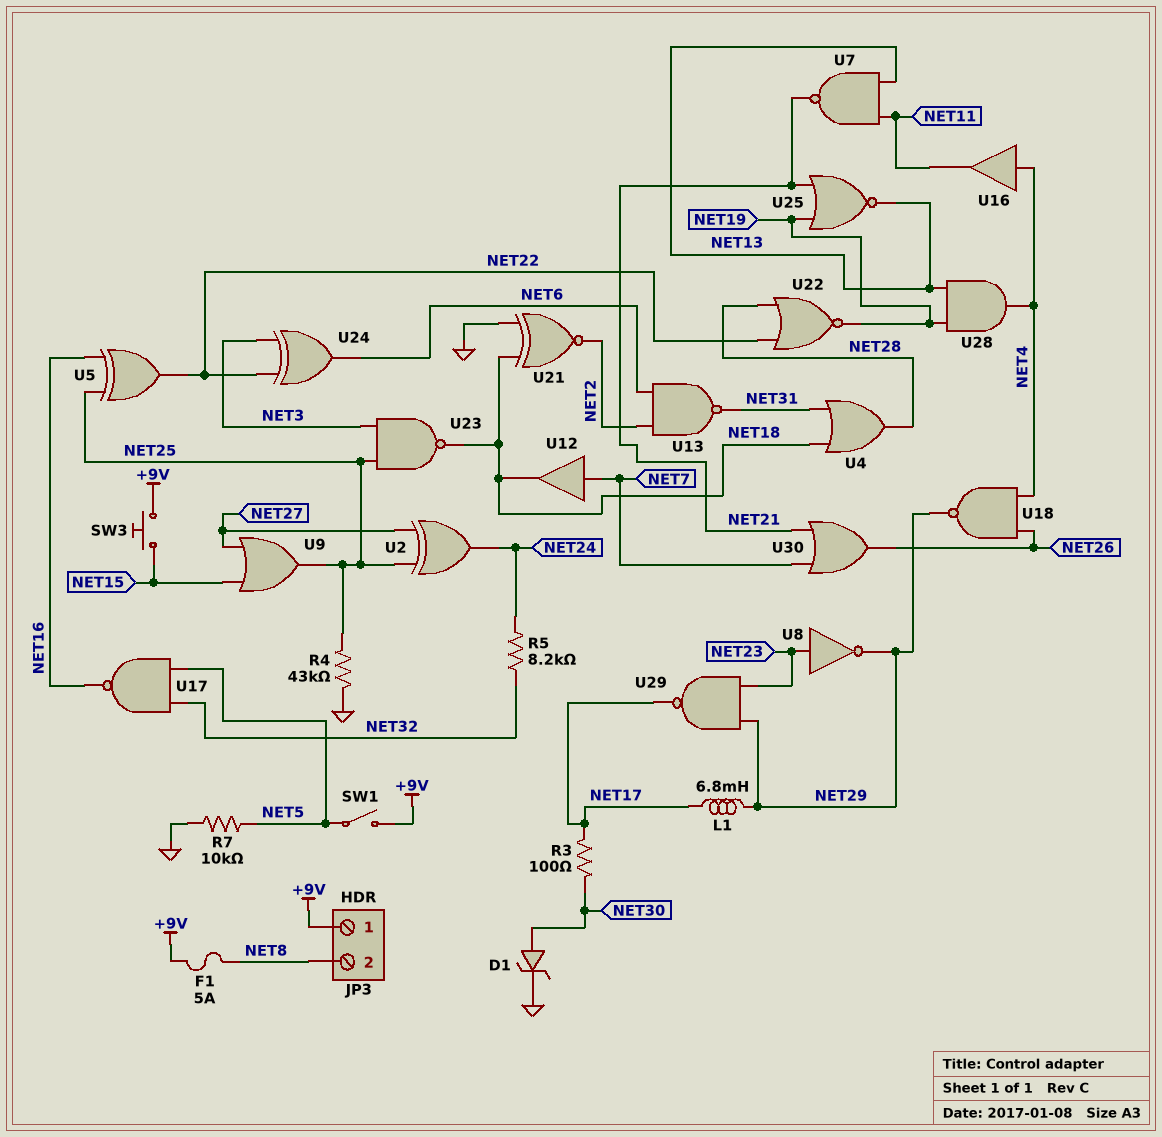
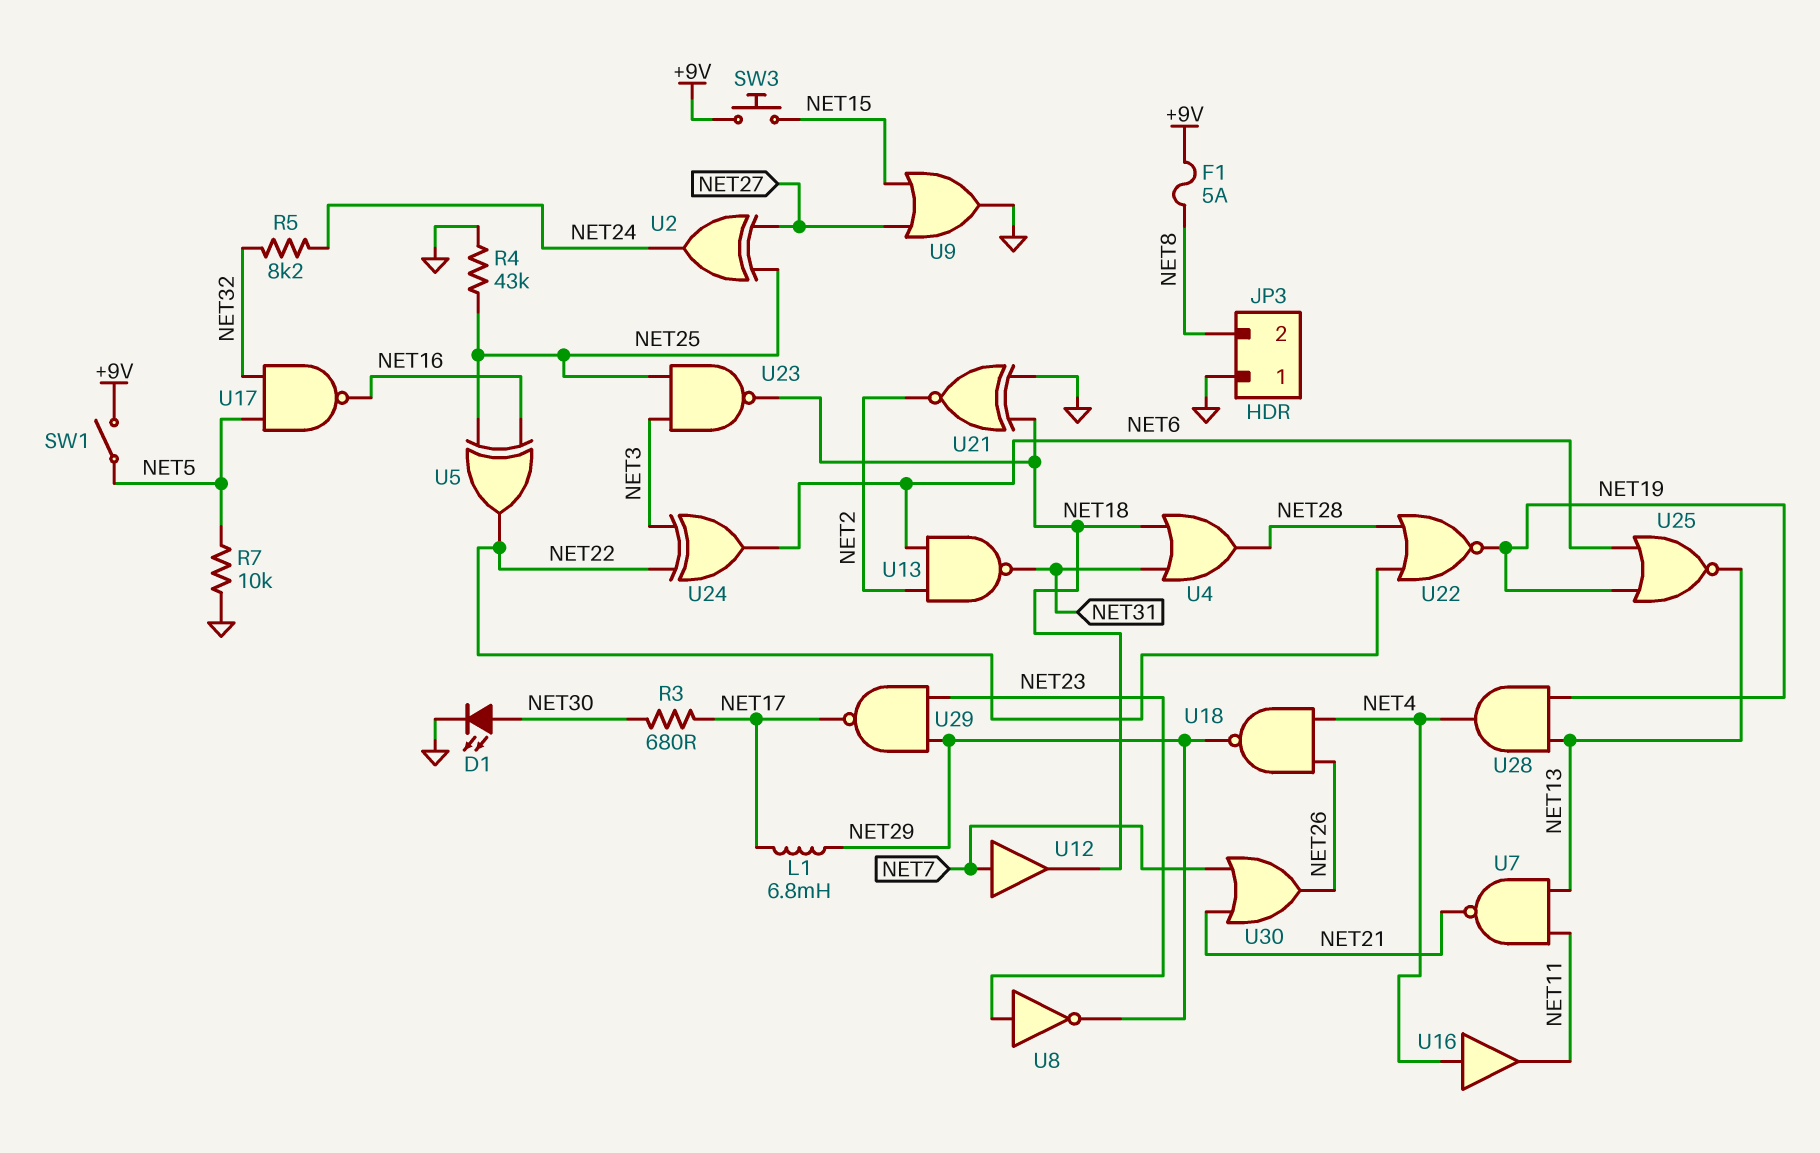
D1: zener (A NET30, K GND) -> LED (A NET30, K GND)
JP3 pin 1: +9V -> GND
R3: 100 (NET17, NET30) -> 680 (NET17, NET30)
U9: OR (in NET15, in NET27, out NET25) -> OR (in NET15, in NET27, out GND)
U25: NOR (in NET19, in NET21, out NET13) -> NOR (in NET6, in NET19, out NET13)

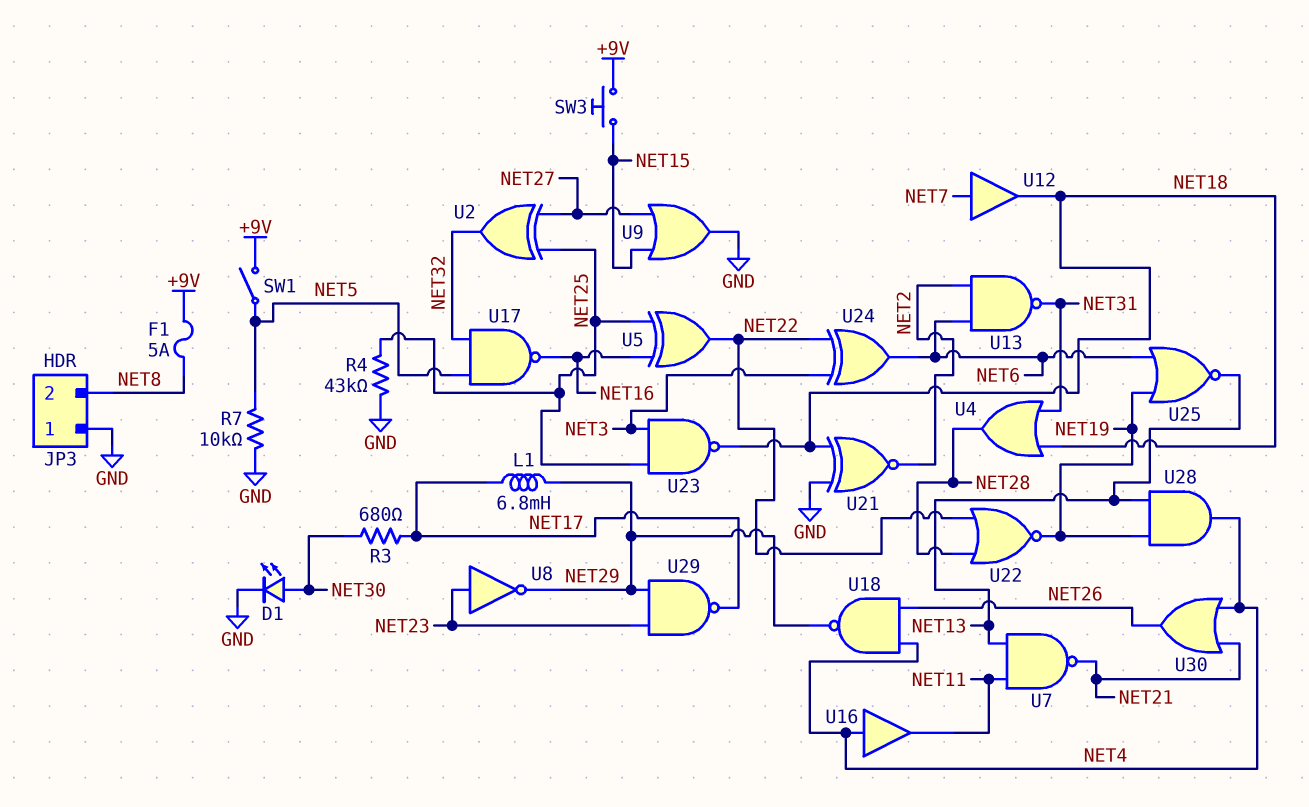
R5: 8.2k (NET24, NET32) -> none
U2: XOR (in NET25, in NET27, out NET24) -> XOR (in NET25, in NET27, out NET32)
U30: OR (in NET7, in NET21, out NET26) -> OR (in NET4, in NET21, out NET26)

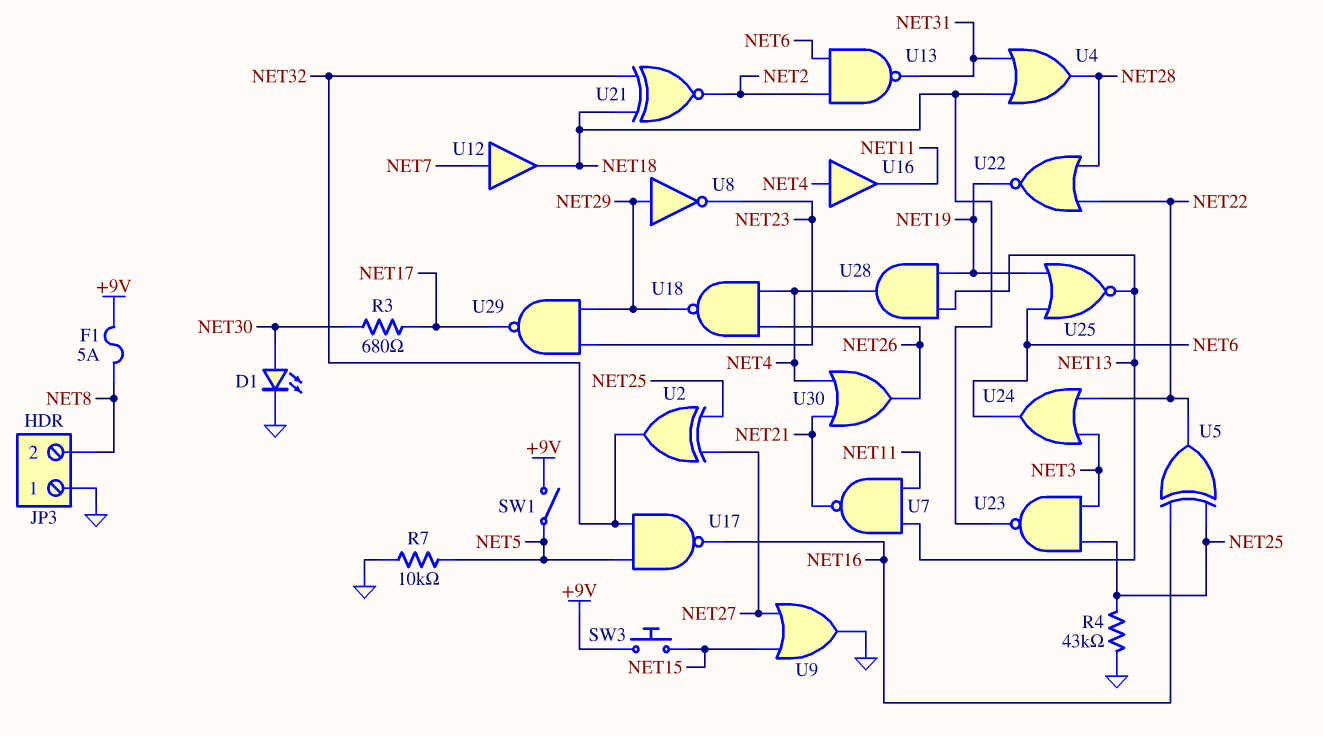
L1: 6.8mH (NET17, NET29) -> none
U8: NOT (in NET23, out NET29) -> NOT (in NET29, out NET23)
U21: XNOR (in GND, in NET18, out NET2) -> XNOR (in NET18, in NET32, out NET2)
U24: XOR (in NET3, in NET22, out NET6) -> OR (in NET3, in NET22, out NET6)

